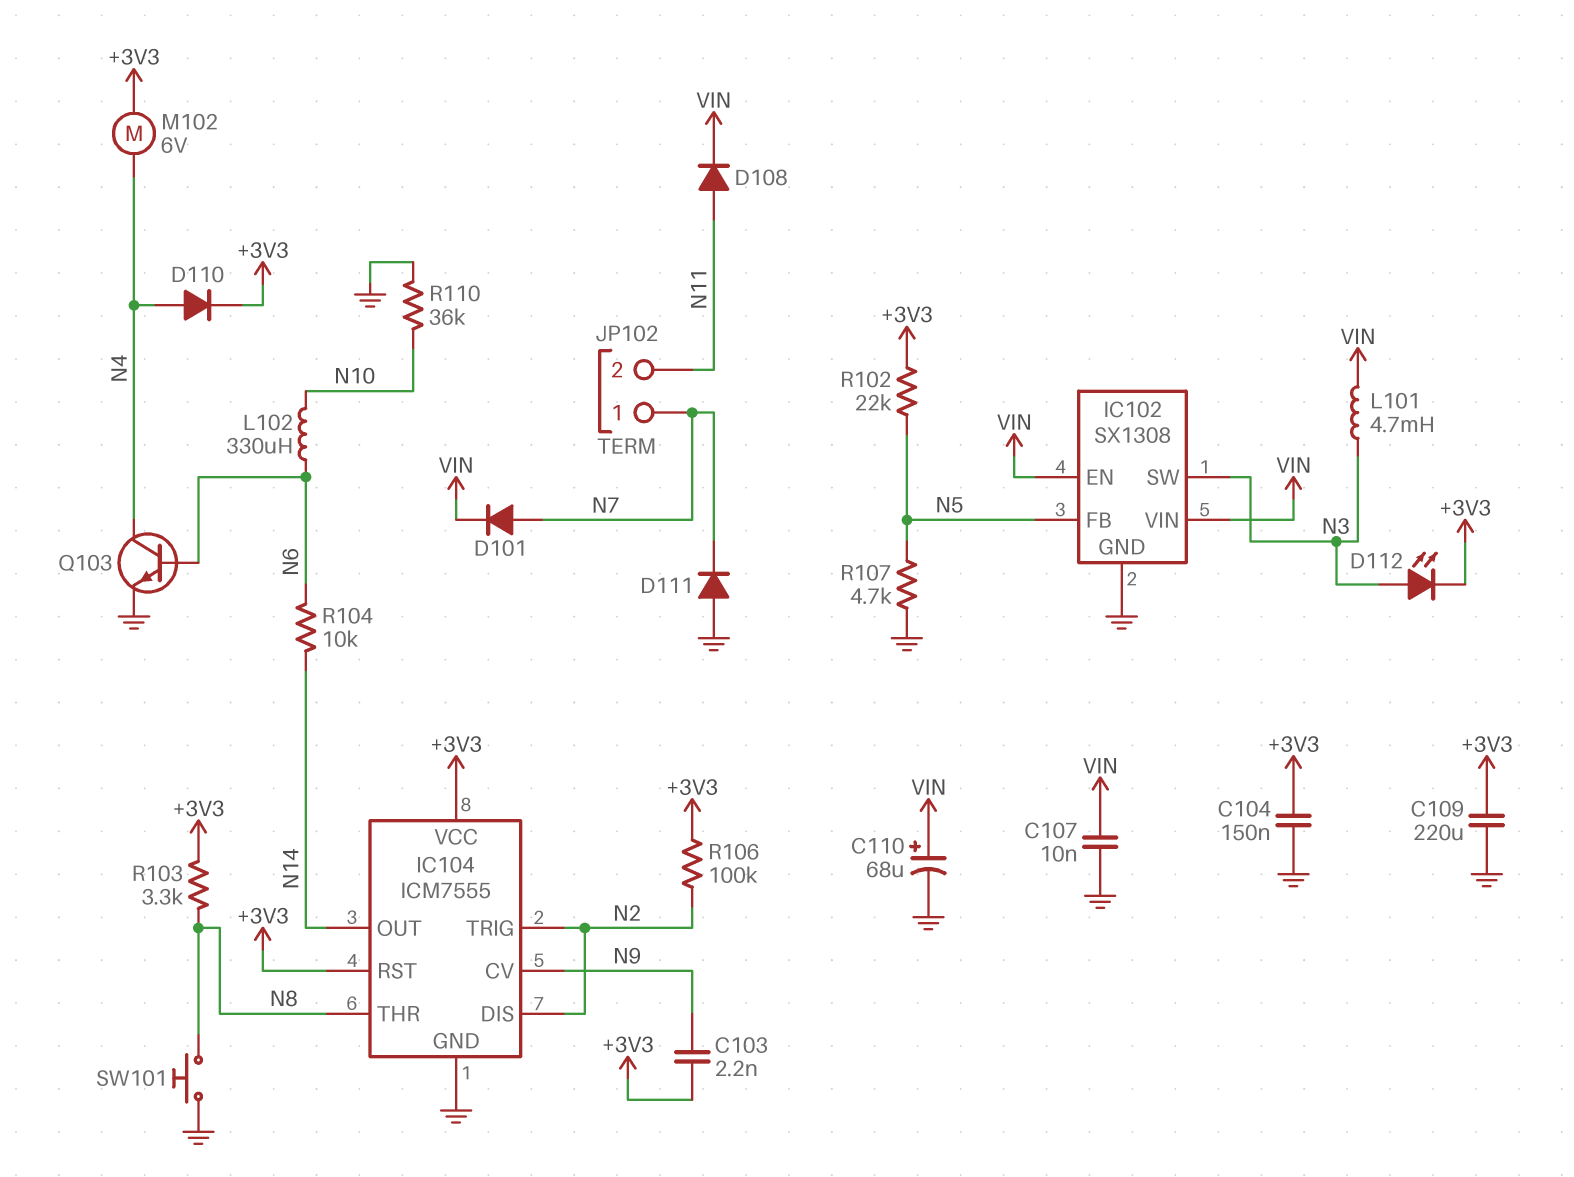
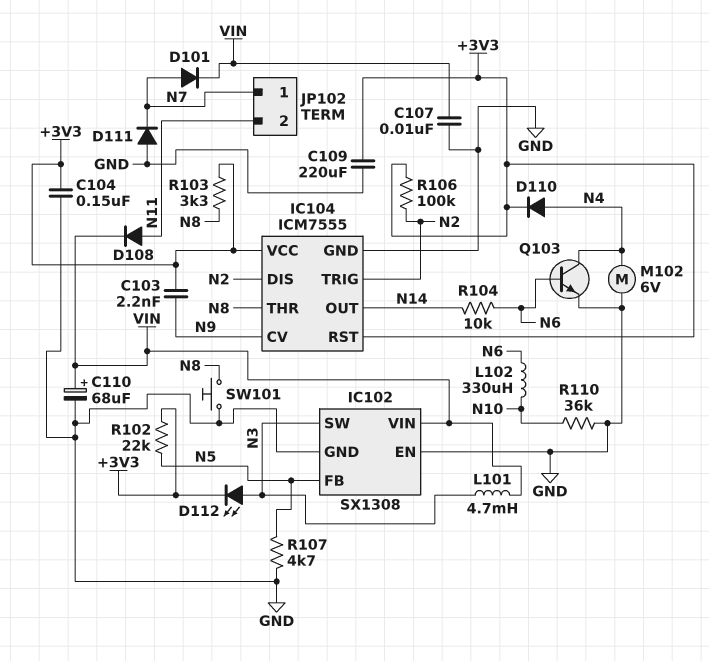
IC102 pin EN: VIN -> GND
M102: motor 6V (+3V3, N4) -> motor 6V (GND, N4)

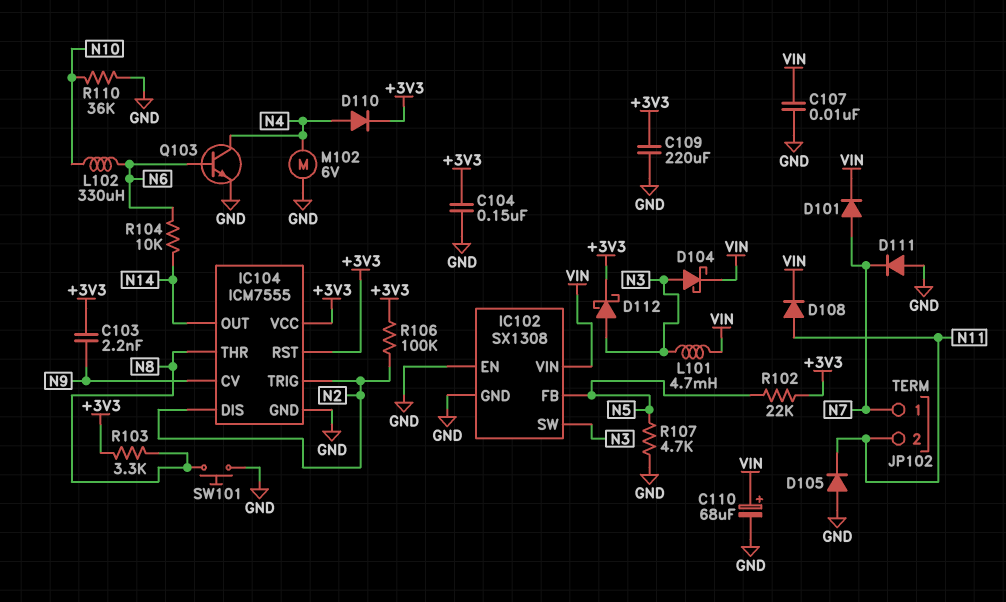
D104: none -> schottky (A N3, K VIN)
D105: none -> diode (A GND, K N11)
D112: LED (A N3, K +3V3) -> schottky (A N3, K +3V3)

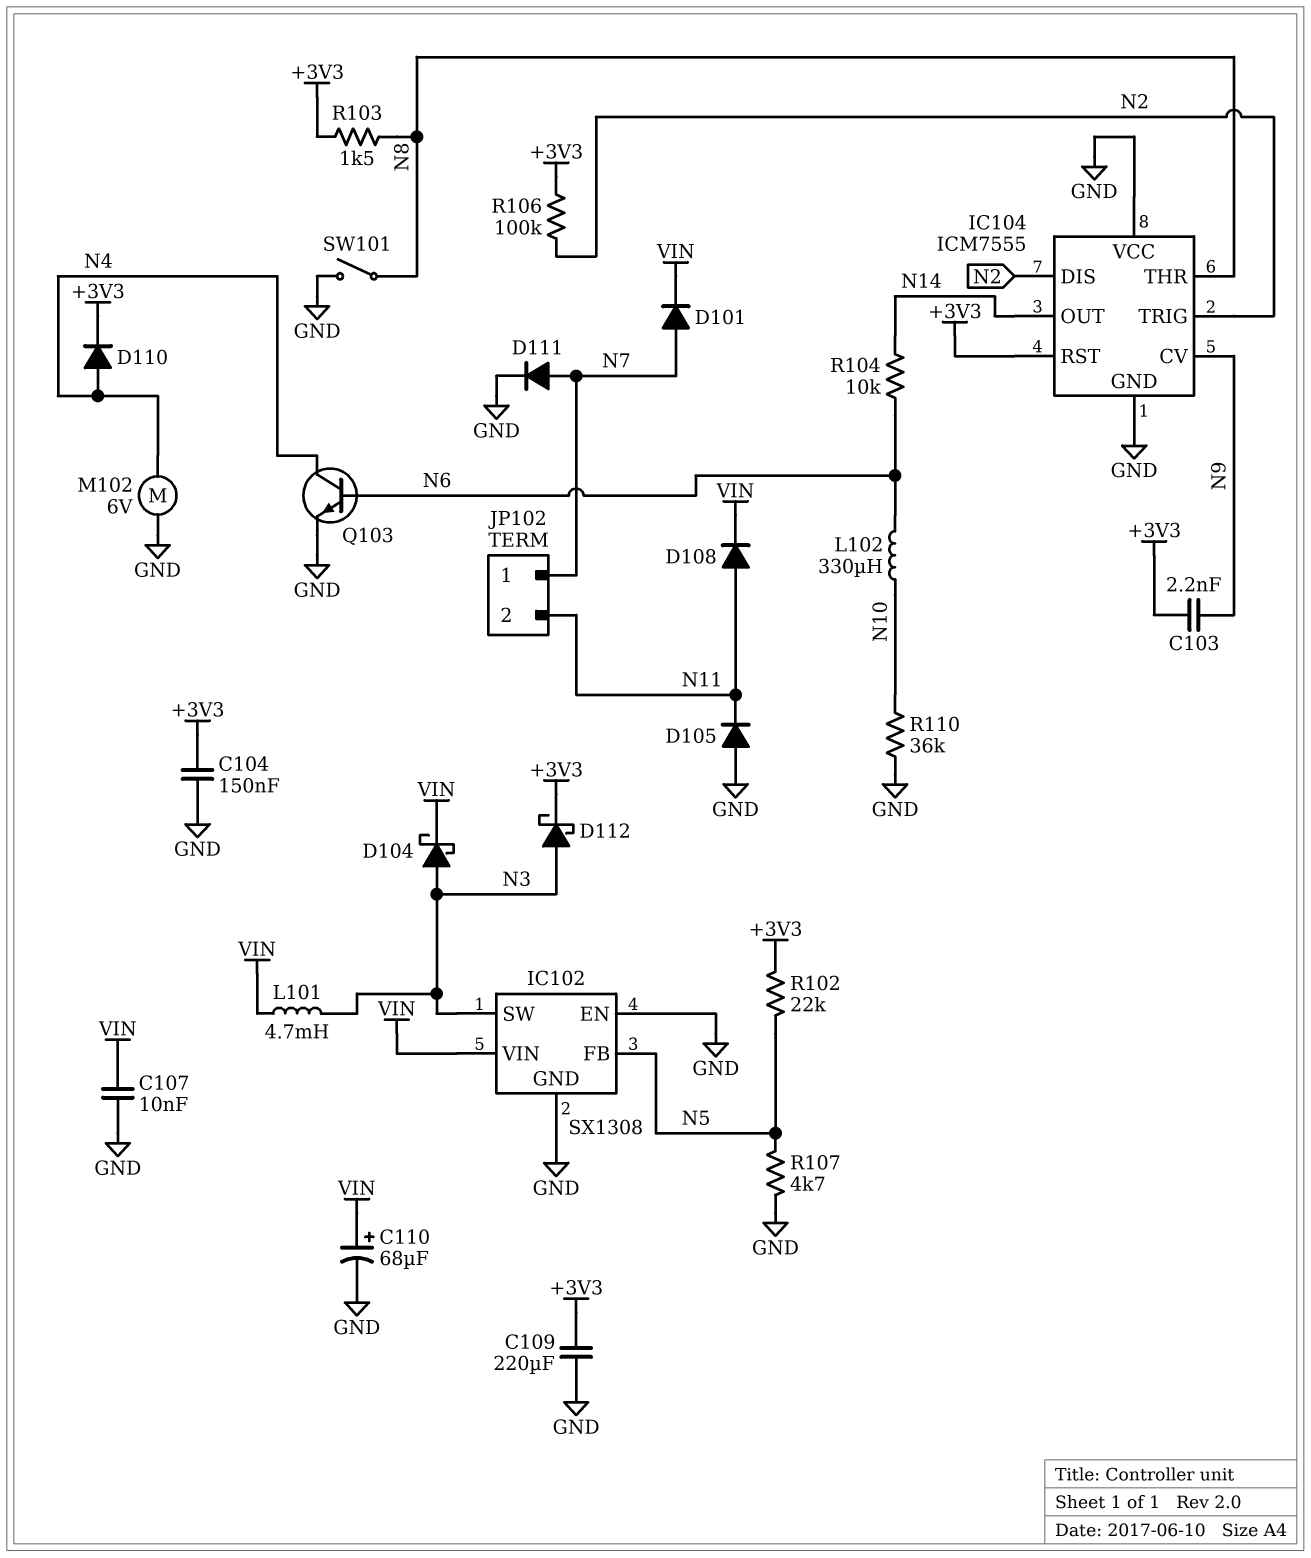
D111: diode (A GND, K N7) -> diode (A N7, K GND)
IC104 pin VCC: +3V3 -> GND
R103: 3.3k (+3V3, N8) -> 1.5k (+3V3, N8)
SW101: button (GND, N8) -> switch (GND, N8)

